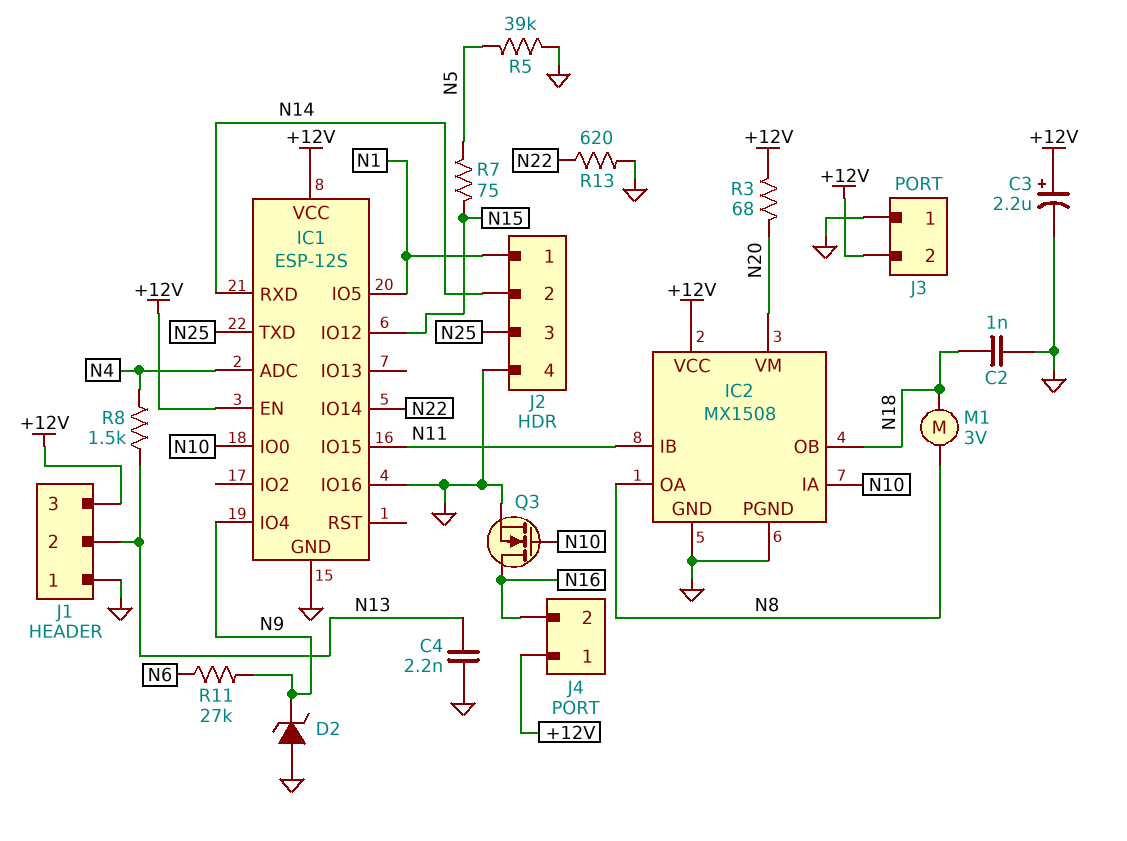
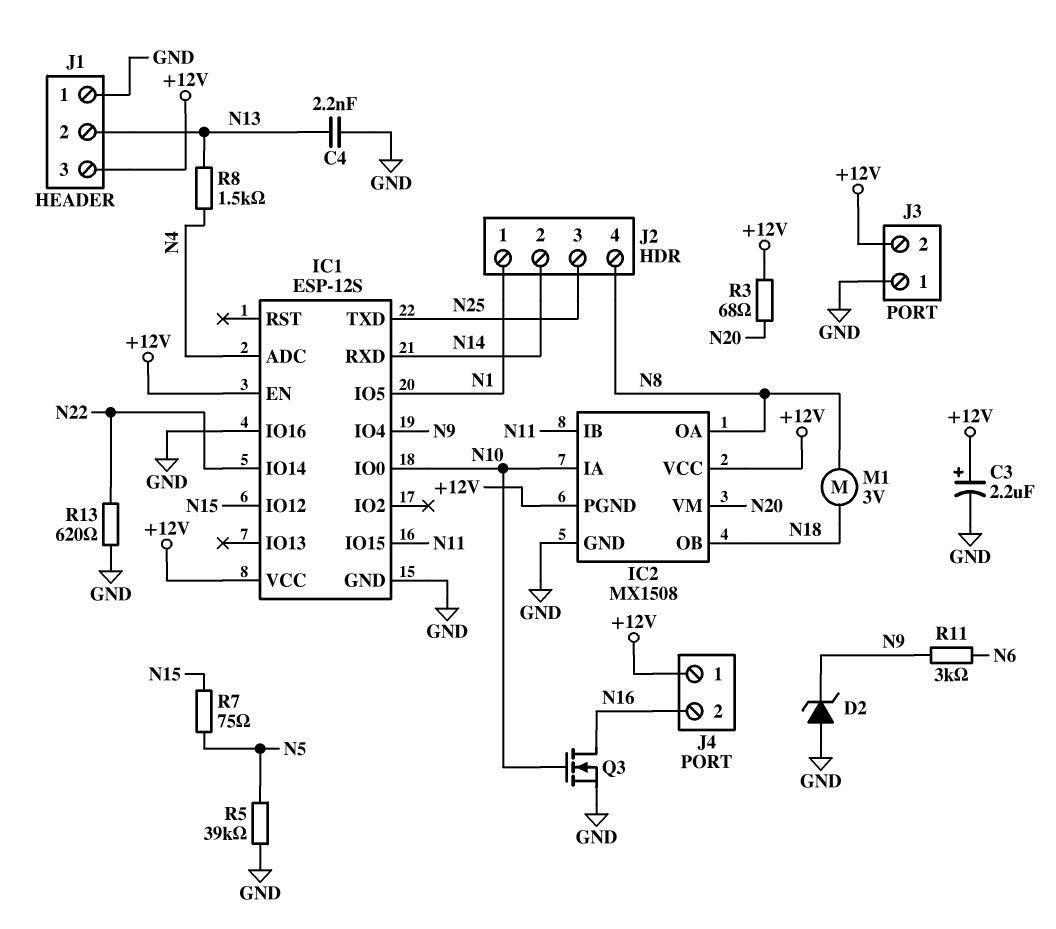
C2: 1nF (GND, N18) -> none
IC2 pin PGND: GND -> +12V
J2 pin 4: GND -> N8
R11: 27k (N6, N9) -> 3k (N6, N9)

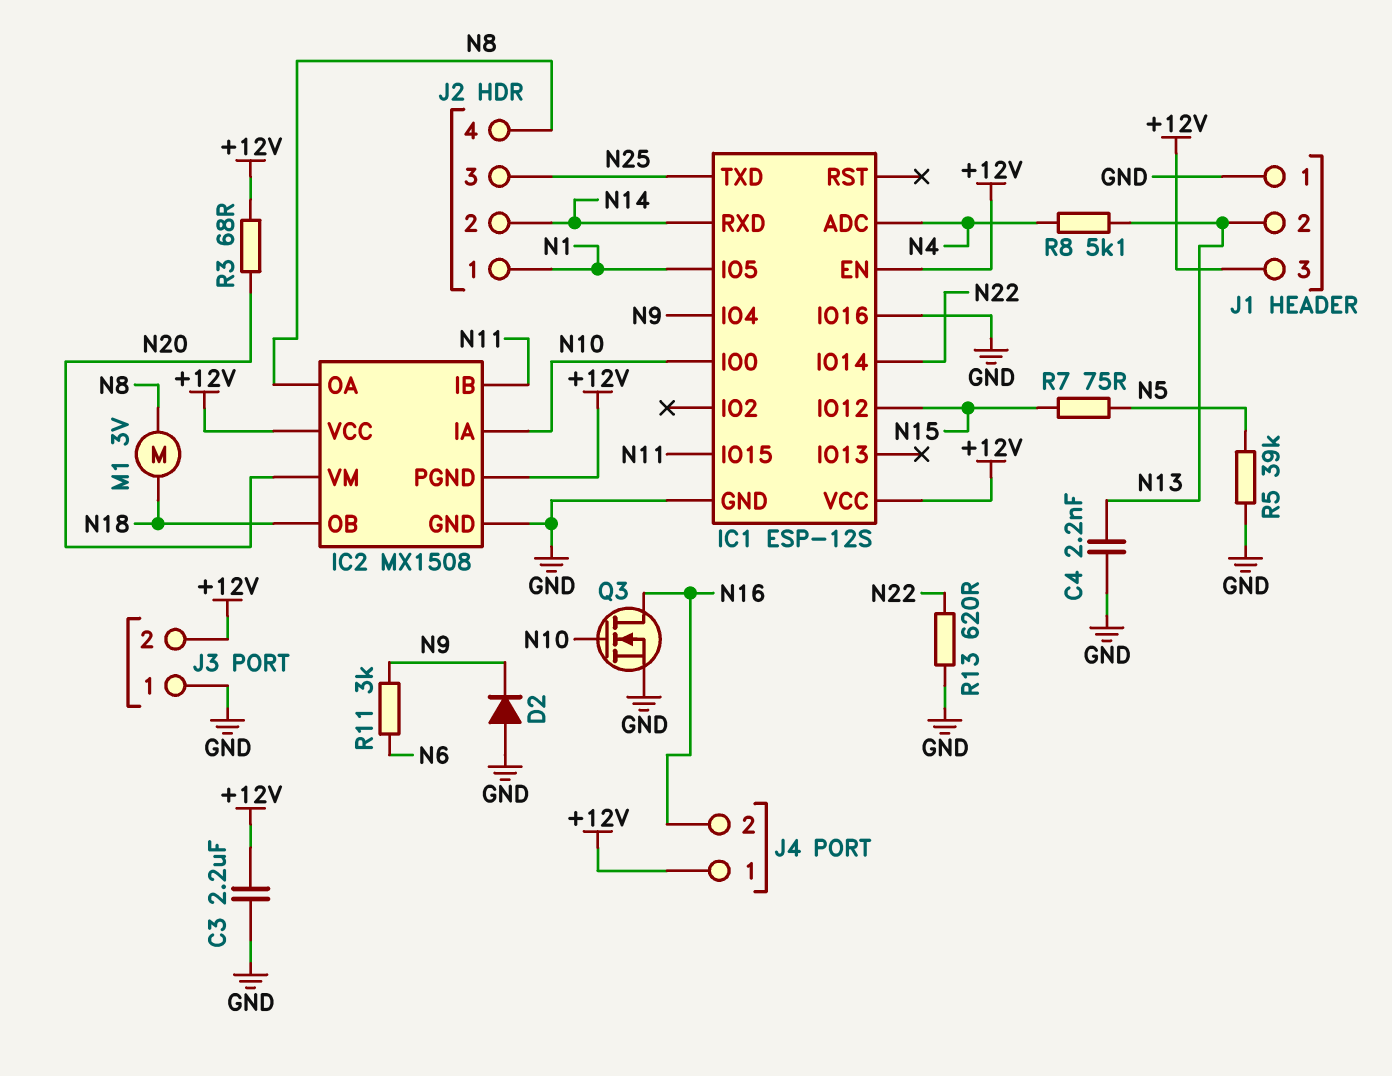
C3: 2.2uF (plus +12V, minus GND) -> 2.2uF (+12V, GND)
D2: zener (A GND, K N9) -> diode (A GND, K N9)
R8: 1.5k (N4, N13) -> 5.1k (N4, N13)

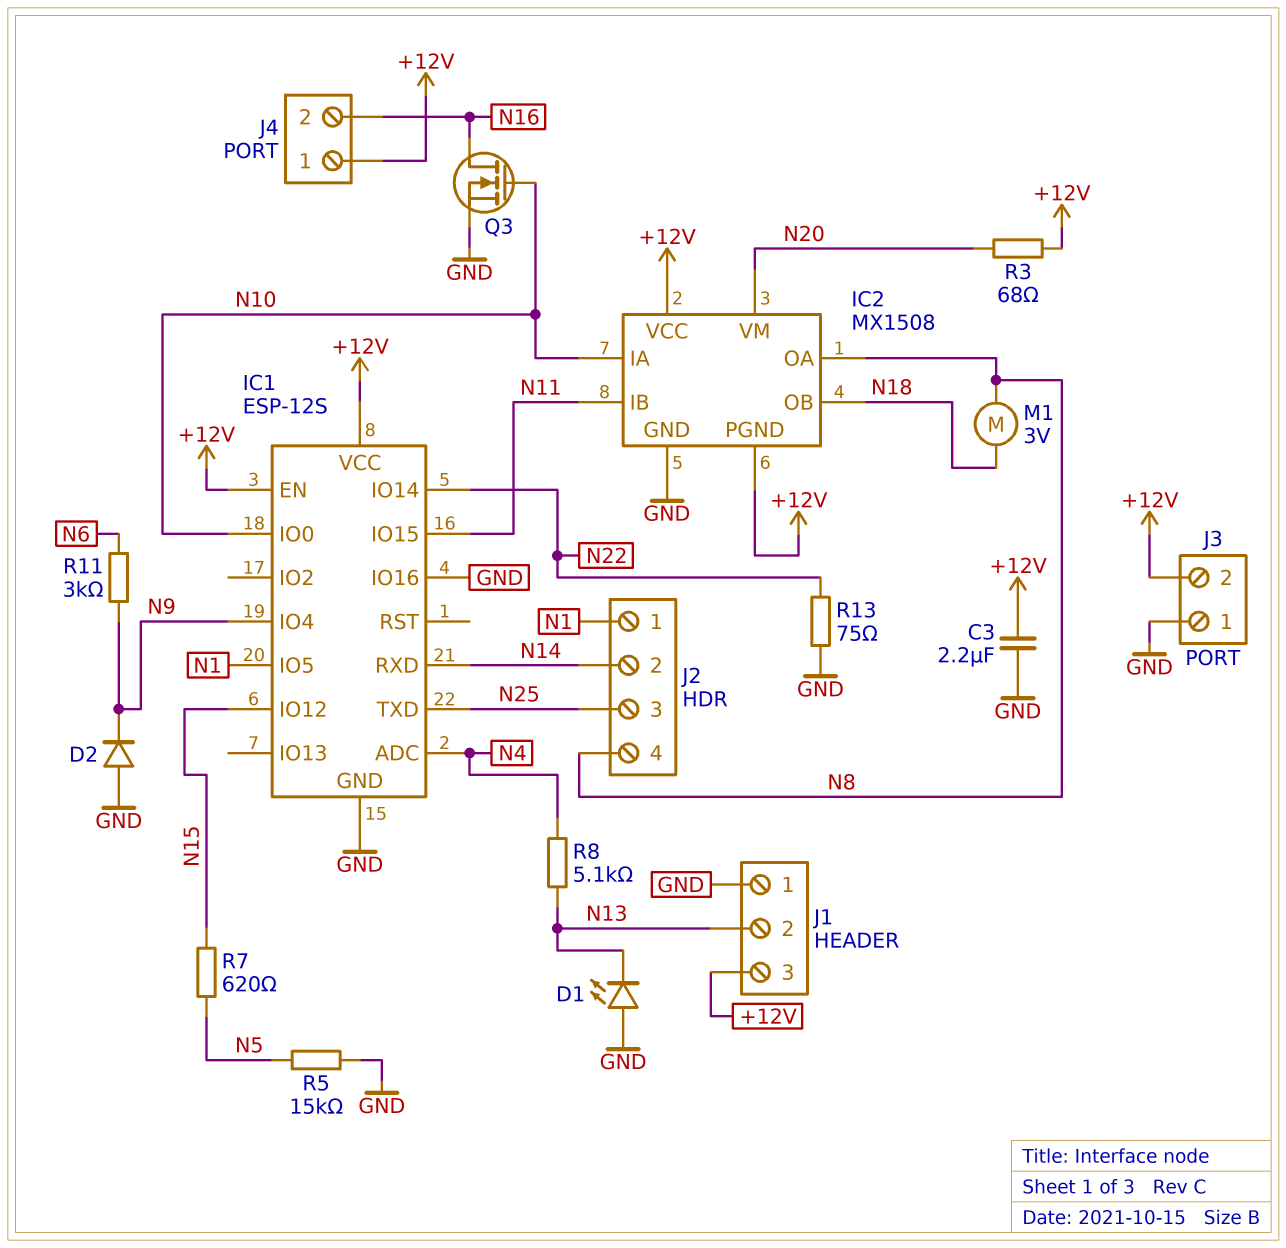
C4: 2.2nF (GND, N13) -> none
D1: none -> LED (A GND, K N13)
R5: 39k (GND, N5) -> 15k (GND, N5)
R7: 75 (N5, N15) -> 620 (N5, N15)
R13: 620 (GND, N22) -> 75 (GND, N22)

